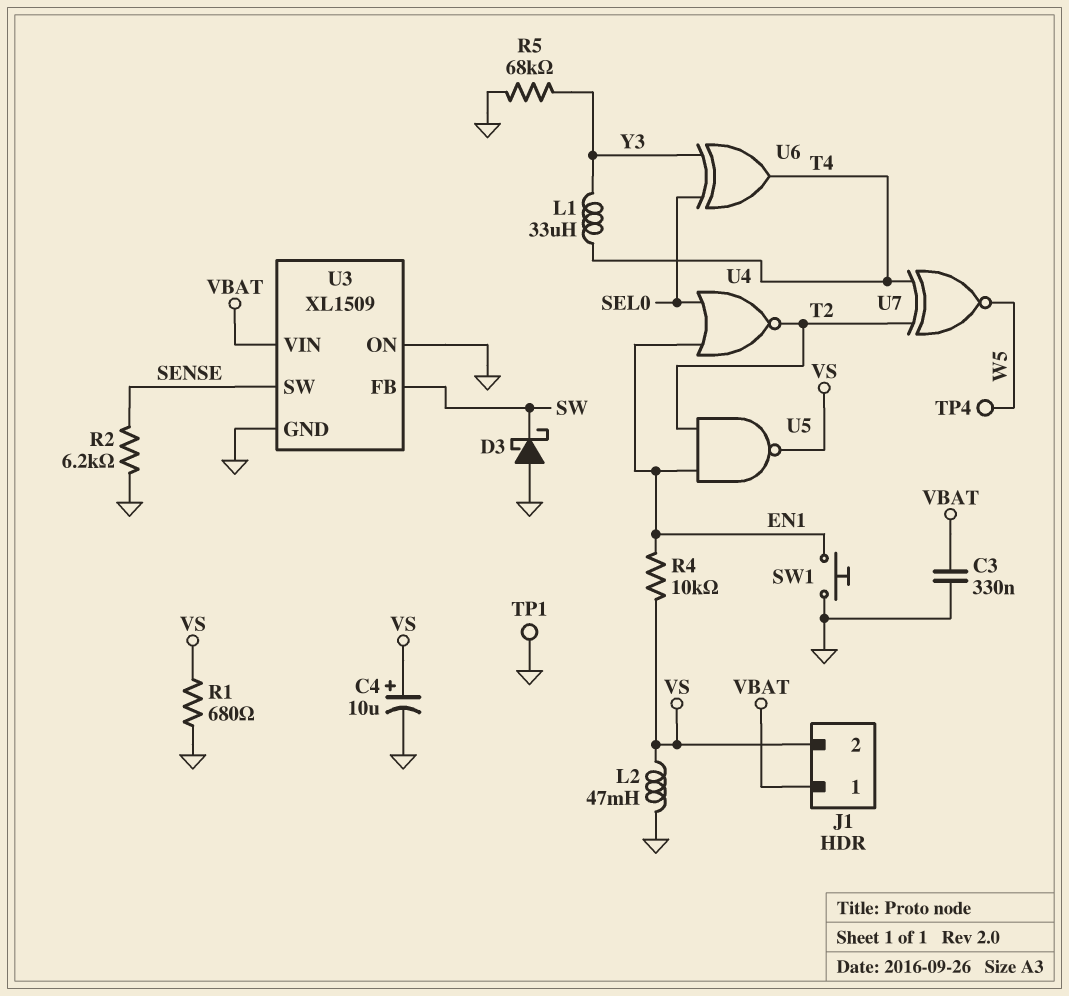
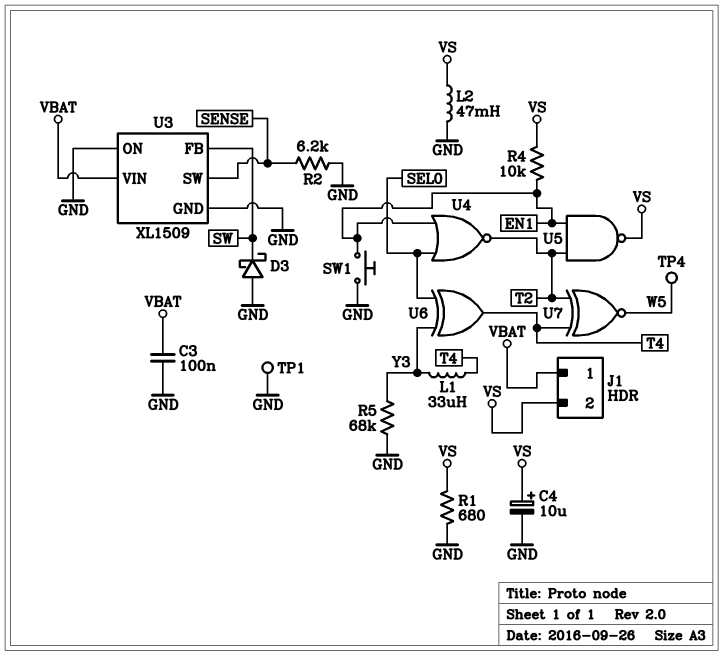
C3: 330nF (GND, VBAT) -> 100nF (GND, VBAT)

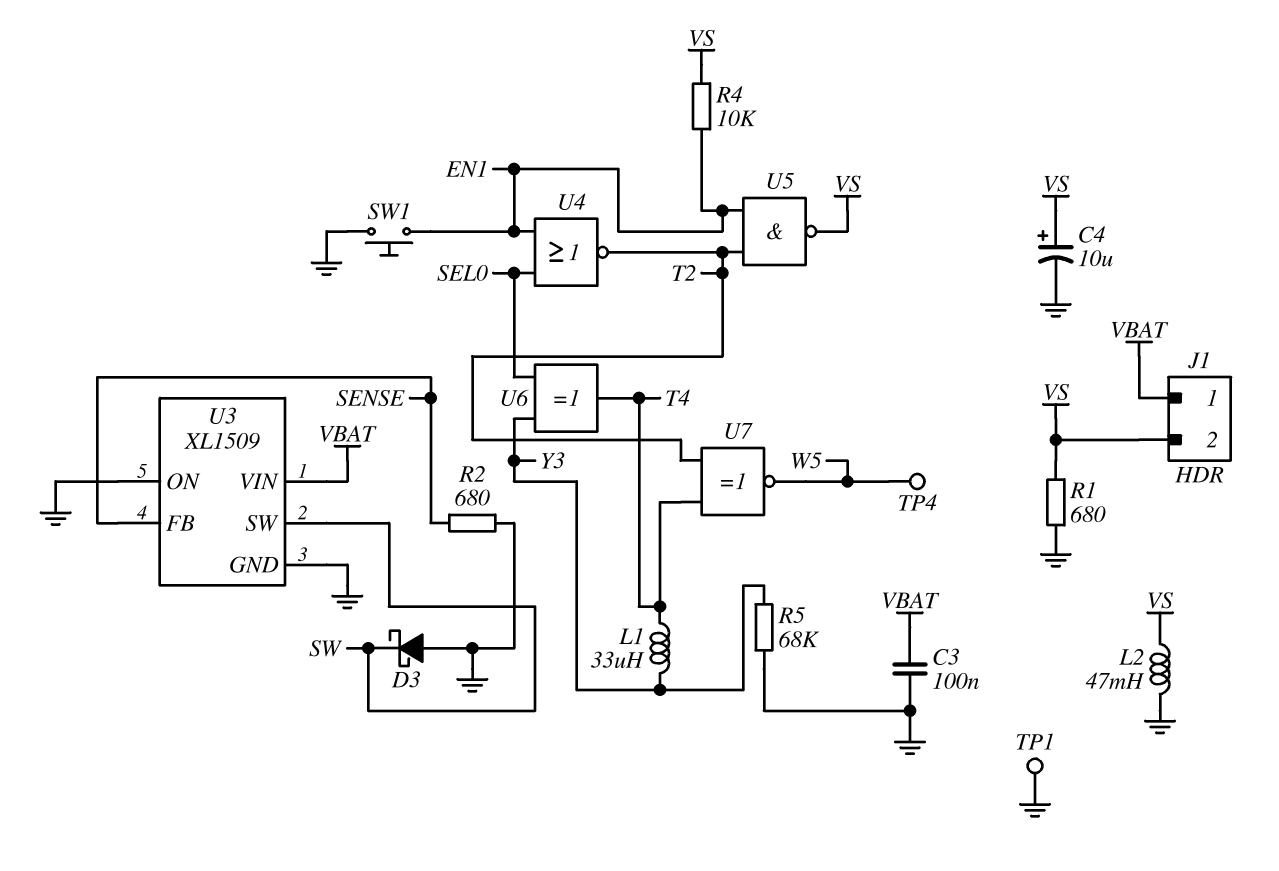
R2: 6.2k (GND, SENSE) -> 680 (GND, SENSE)
U3 pin FB: SW -> SENSE
U3 pin SW: SENSE -> SW

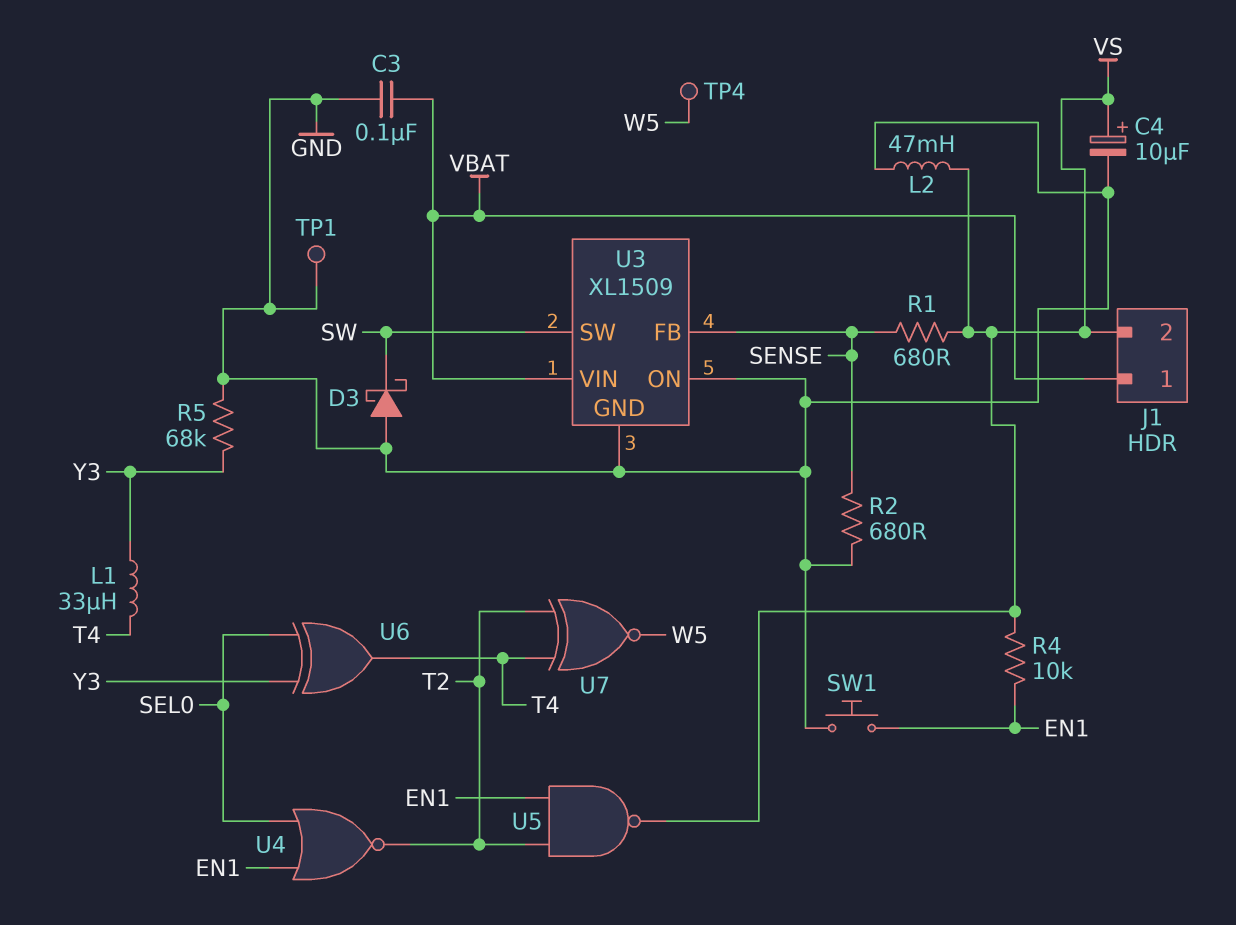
R1: 680 (GND, VS) -> 680 (SENSE, VS)

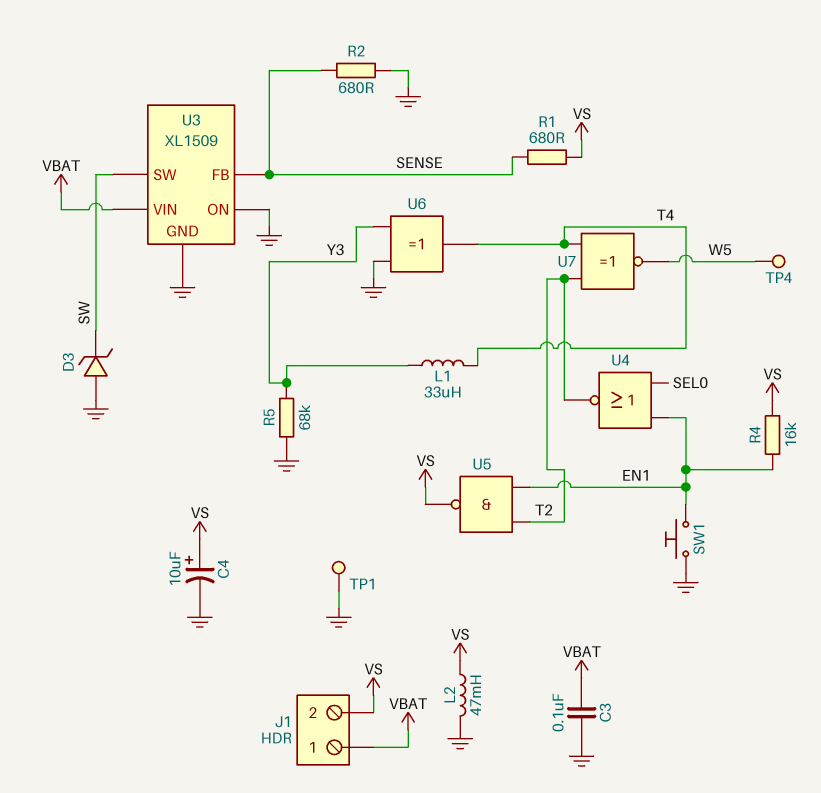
D3: schottky (A GND, K SW) -> zener (A GND, K SW)
R4: 10k (EN1, VS) -> 16k (EN1, VS)
U6: XOR (in SEL0, in Y3, out T4) -> XOR (in GND, in Y3, out T4)

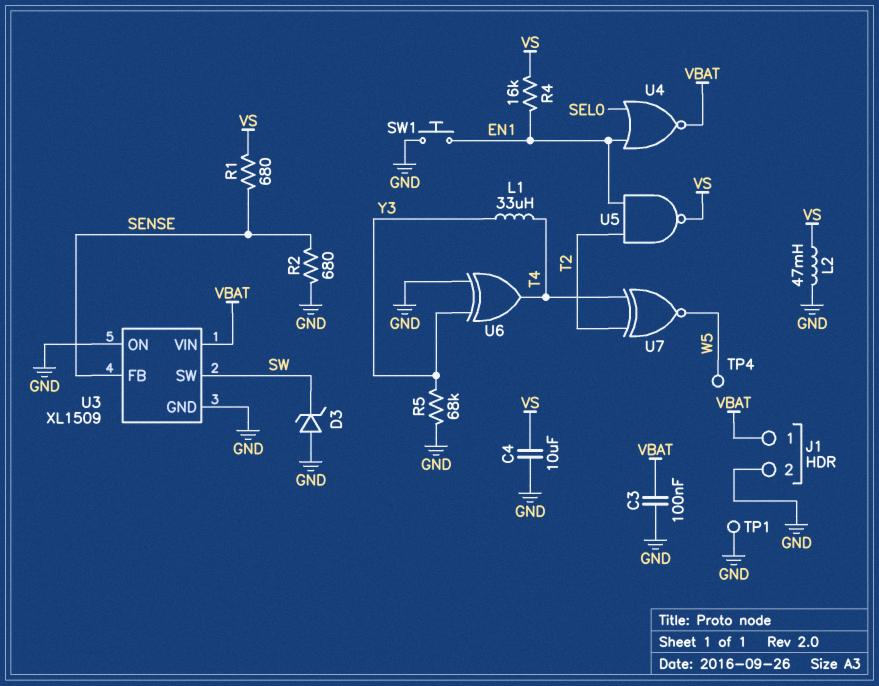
C4: 10uF (plus VS, minus GND) -> 10uF (GND, VS)
J1 pin 2: VS -> GND
U4: NOR (in EN1, in SEL0, out T2) -> NOR (in EN1, in SEL0, out VBAT)

